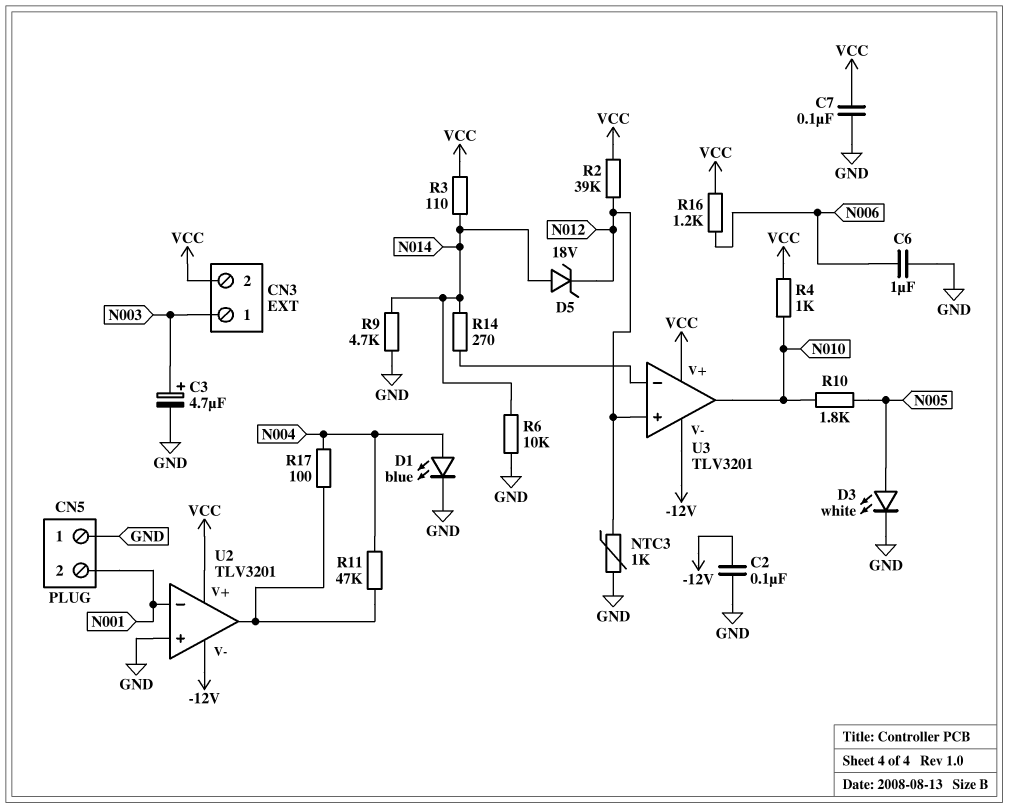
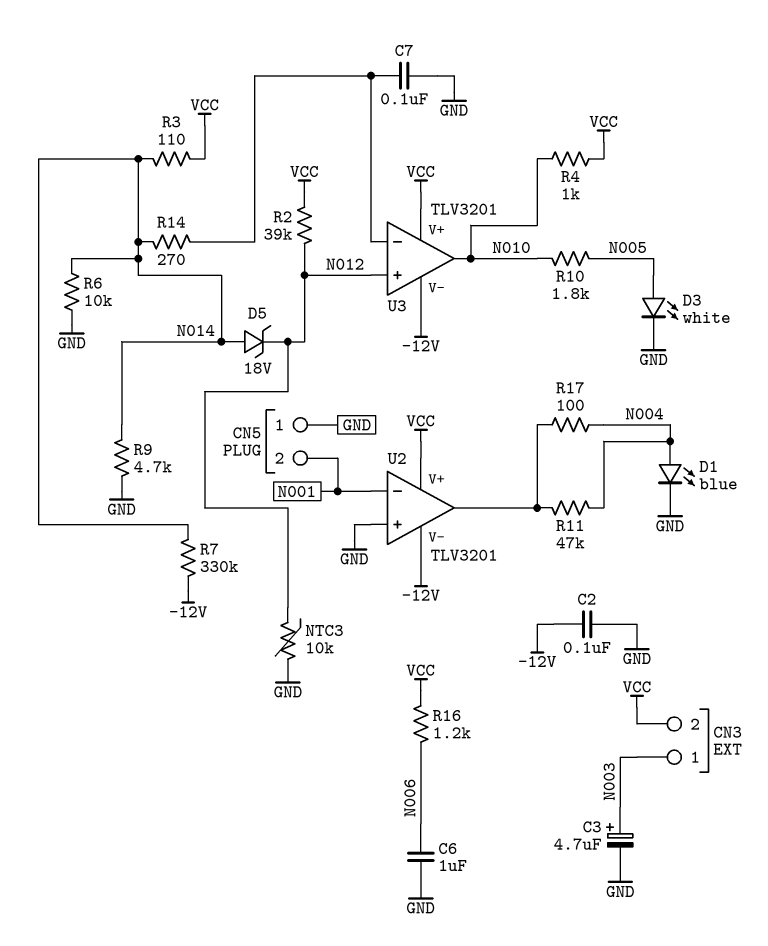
C7: 100nF (GND, VCC) -> 100nF (GND, U3/in-)
NTC3: 1k (GND, N012) -> 10k (GND, N012)
R7: none -> 330k (-12V, N014)

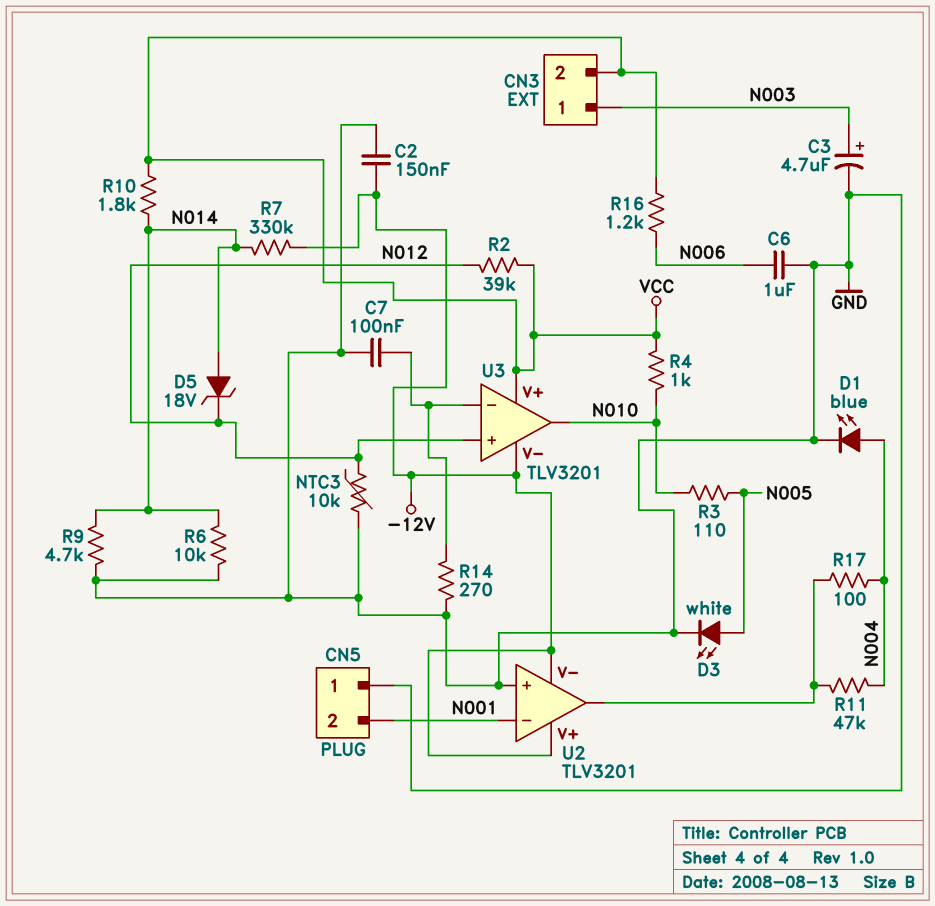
C2: 100nF (-12V, GND) -> 150nF (-12V, GND)
R3: 110 (N014, VCC) -> 110 (N005, N010)
R10: 1.8k (N005, N010) -> 1.8k (N014, VCC)
R14: 270 (N014, U3/in-) -> 270 (GND, U3/in-)
U2 pin V+: VCC -> -12V

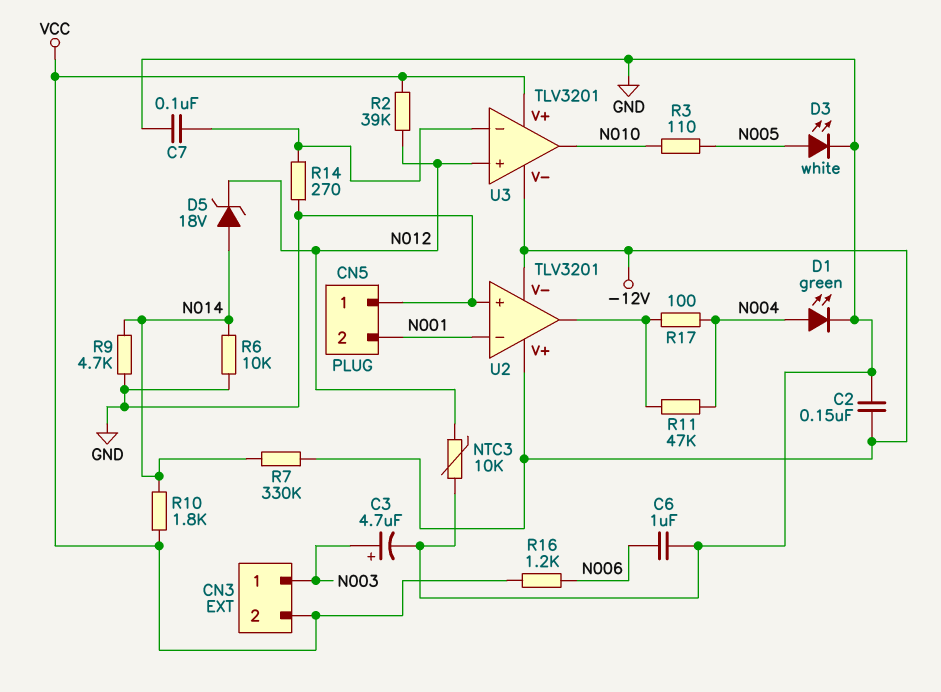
D1: LED blue (A N004, K GND) -> LED green (A N004, K GND)
R4: 1k (N010, VCC) -> none

